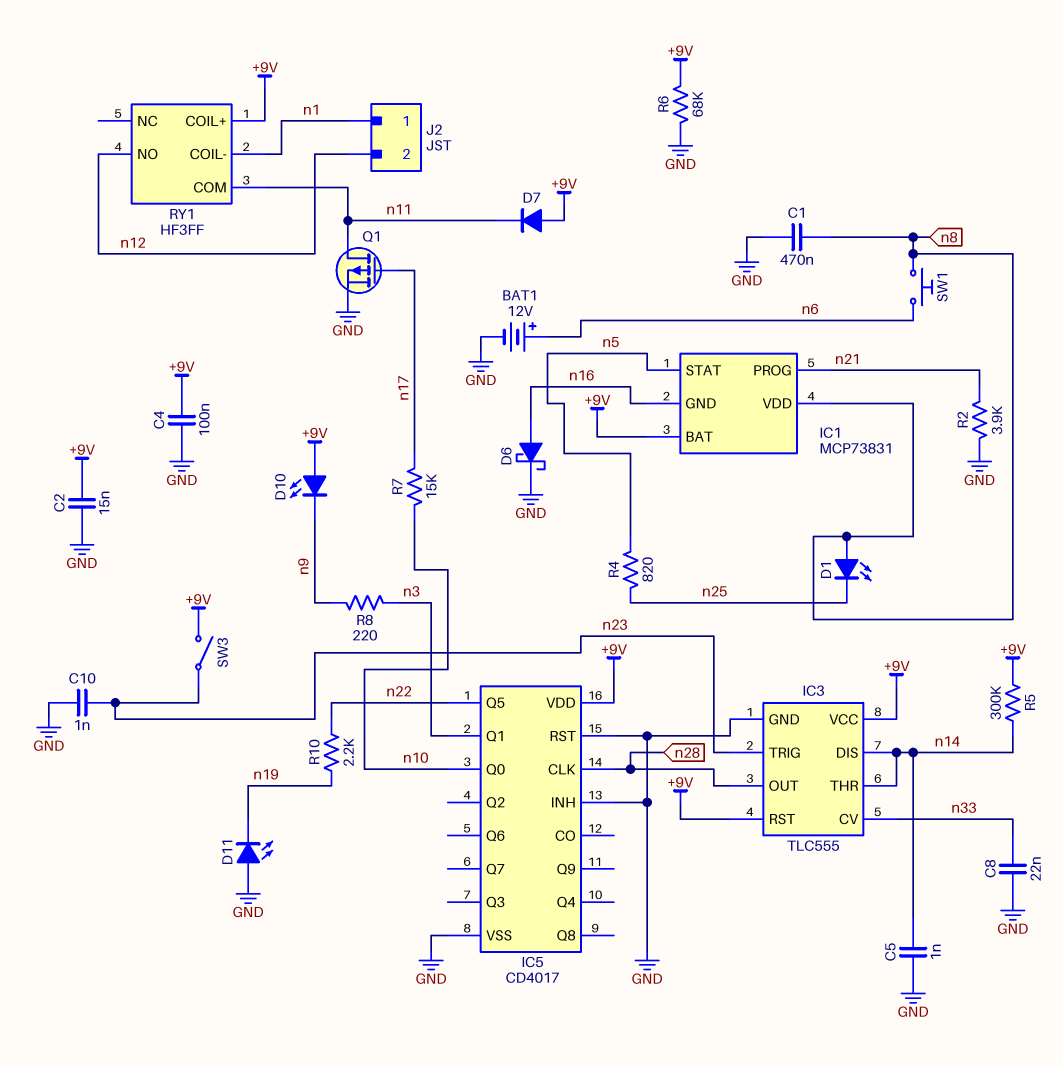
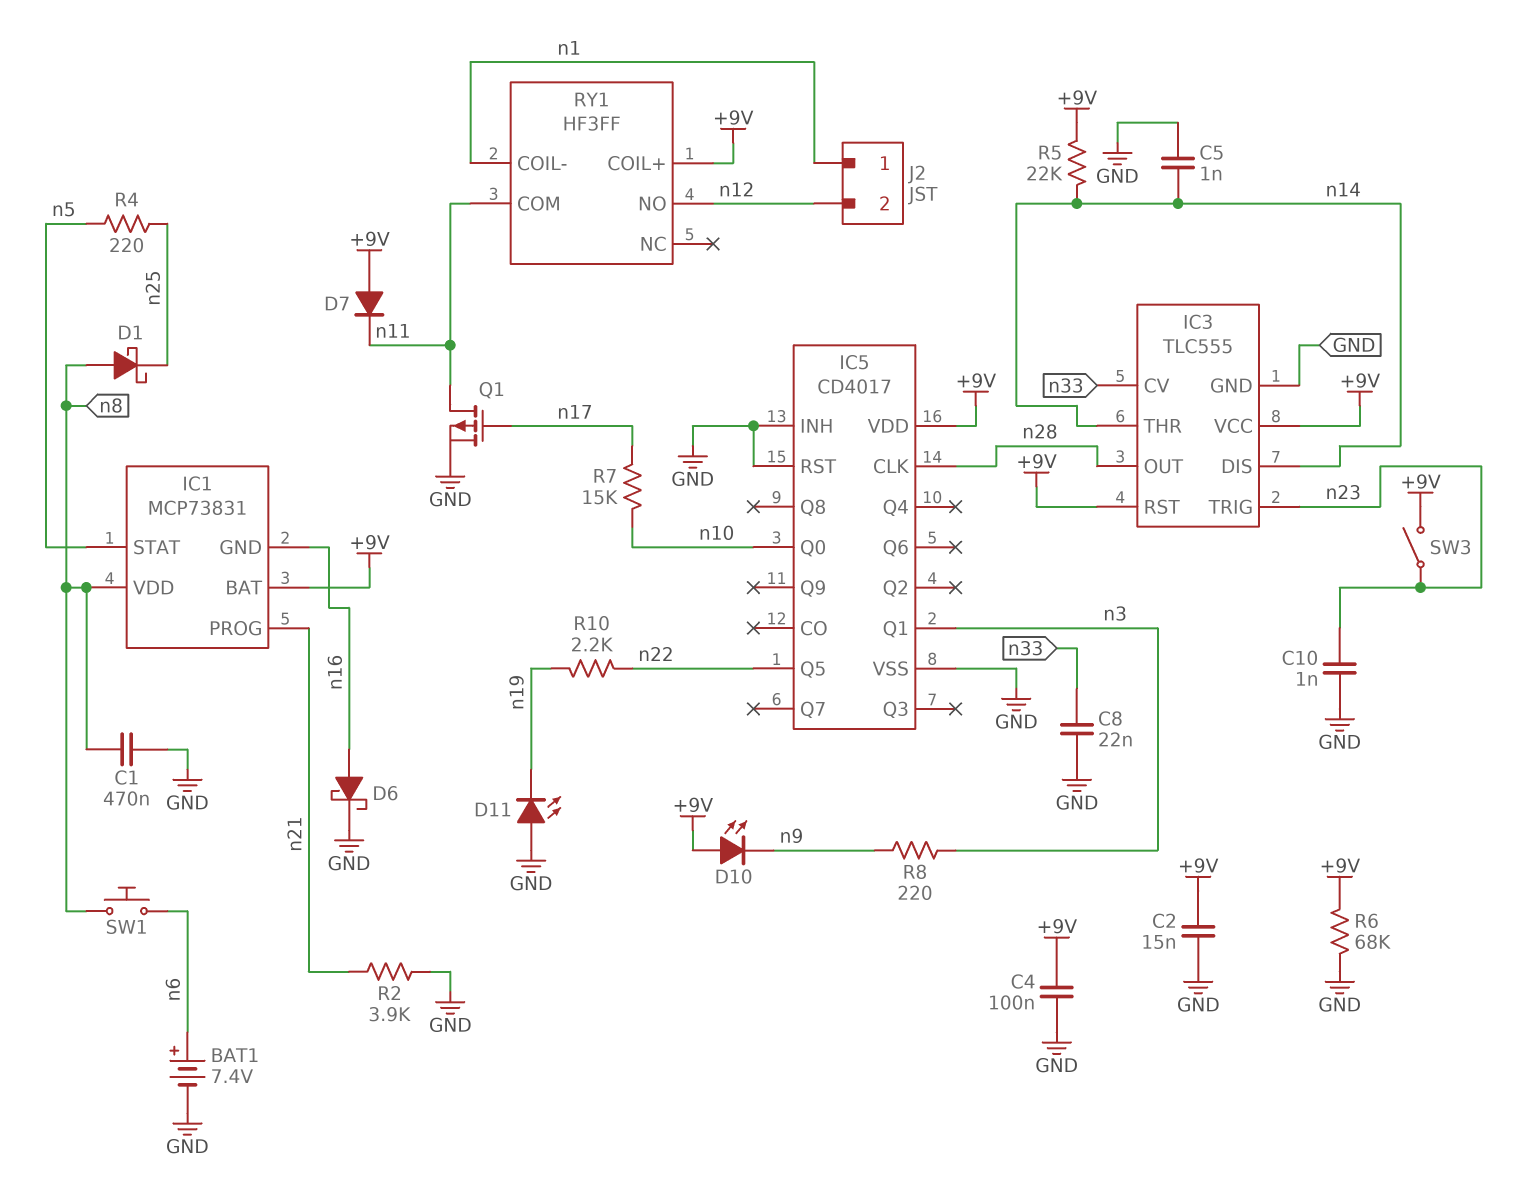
BAT1: 12V (plus n6, minus GND) -> 7.4V (plus n6, minus GND)
D1: LED (A n8, K n25) -> schottky (A n8, K n25)
R4: 820 (n5, n25) -> 220 (n5, n25)
R5: 300k (+9V, n14) -> 22k (+9V, n14)

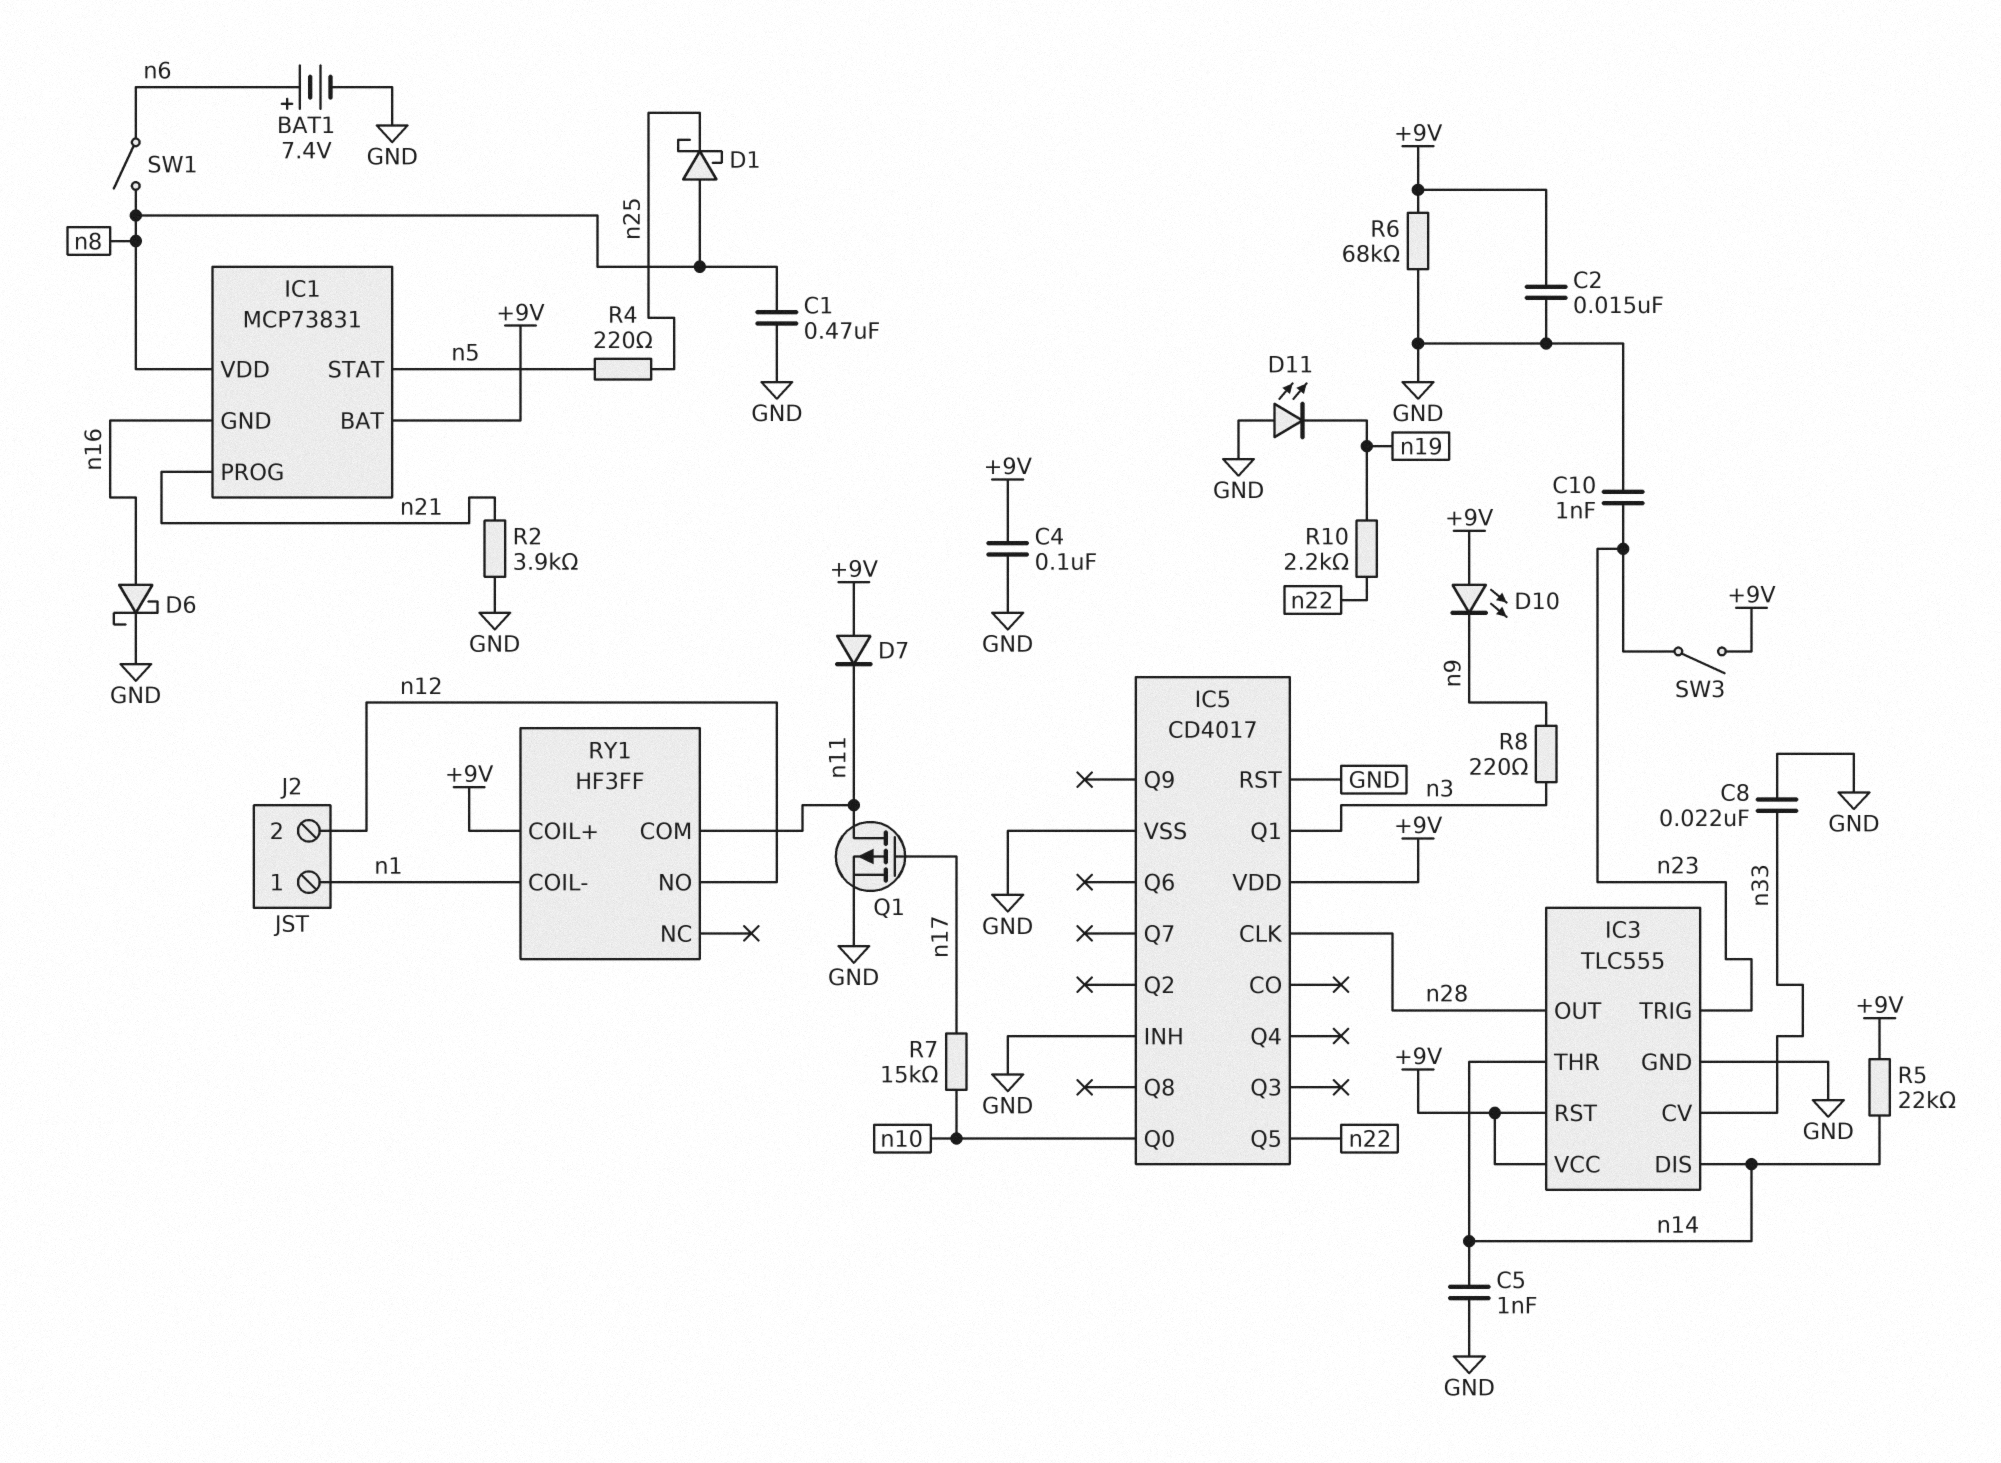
SW1: button (n6, n8) -> switch (n6, n8)

